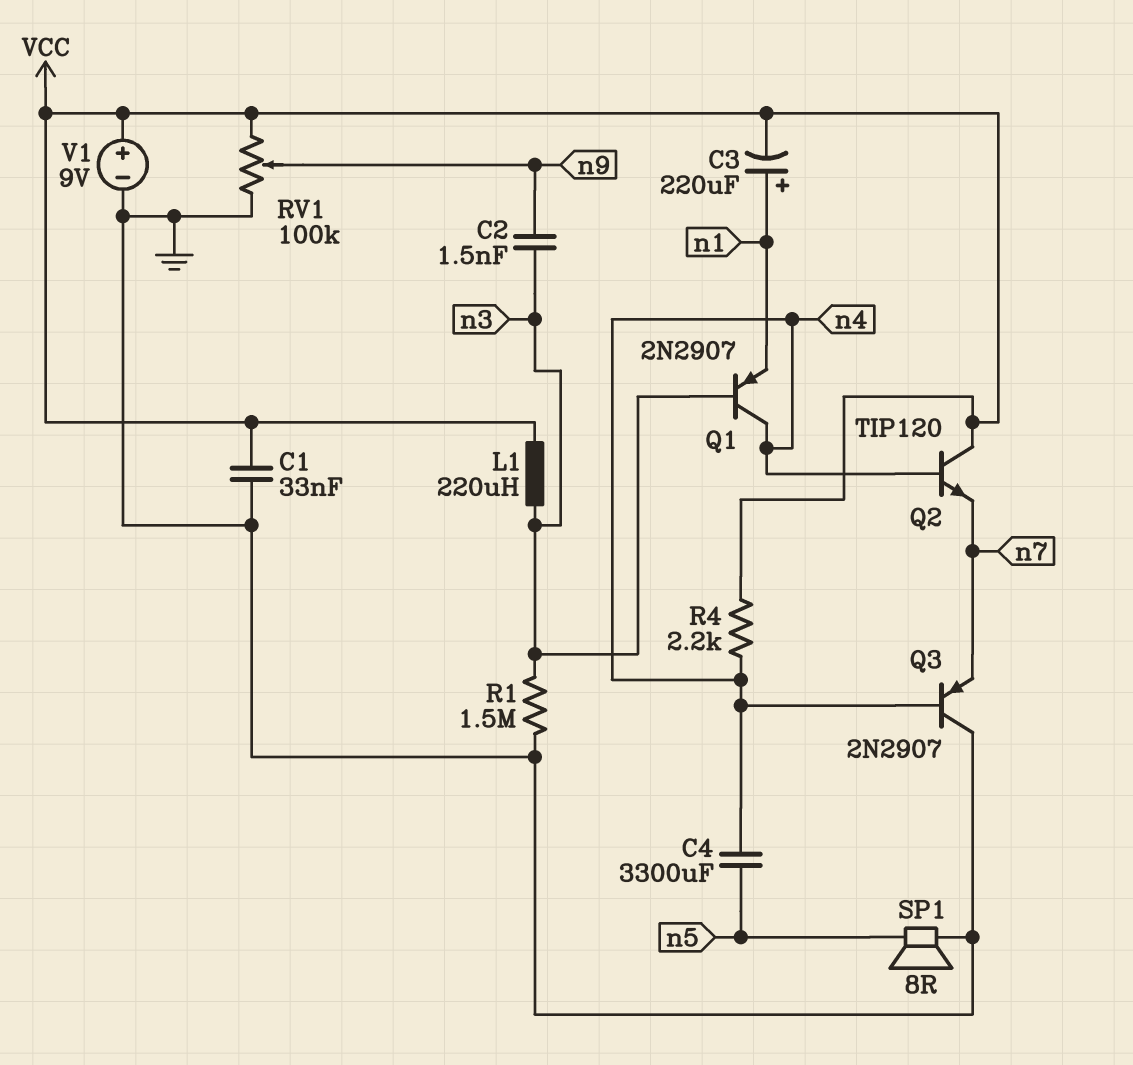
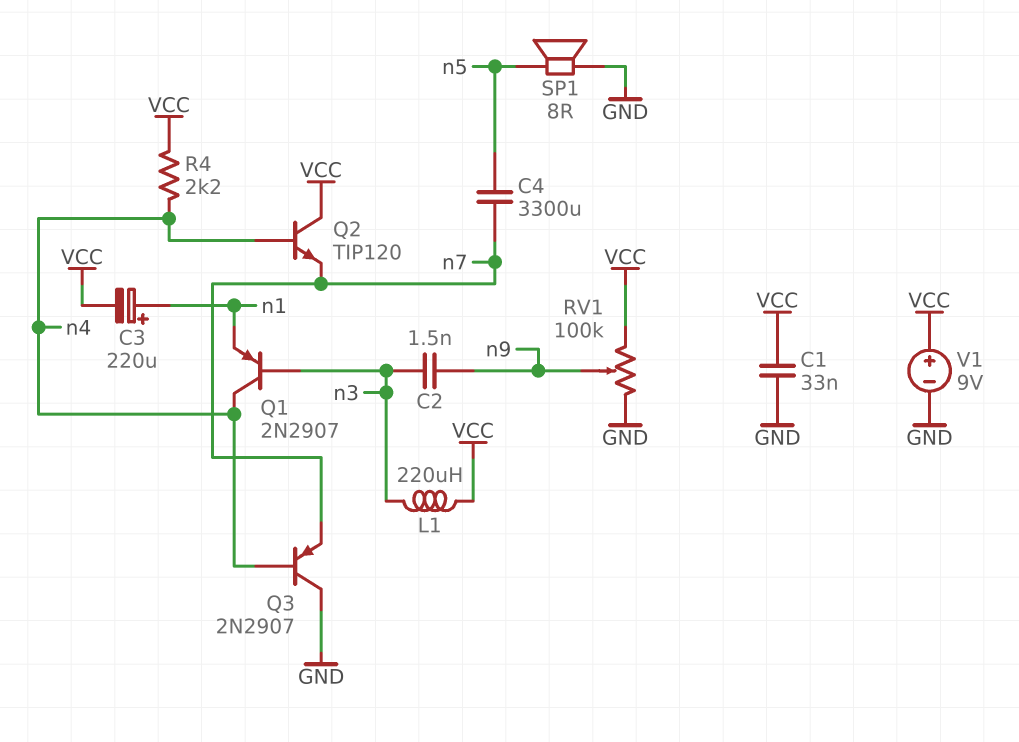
C4: 3300uF (n4, n5) -> 3300uF (n5, n7)
R1: 1.5M (GND, n3) -> none

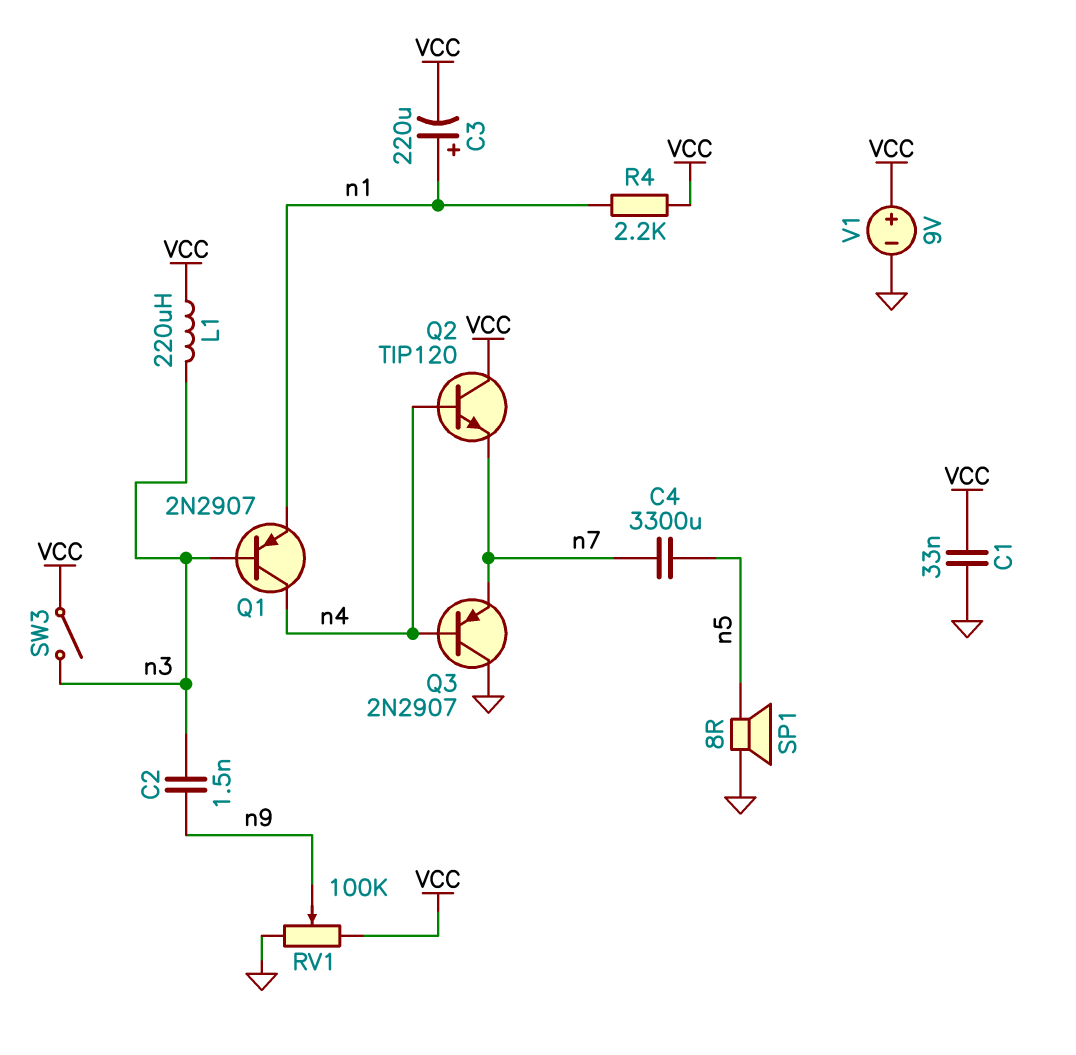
R4: 2.2k (VCC, n4) -> 2.2k (VCC, n1)
SW3: none -> switch (VCC, n3)

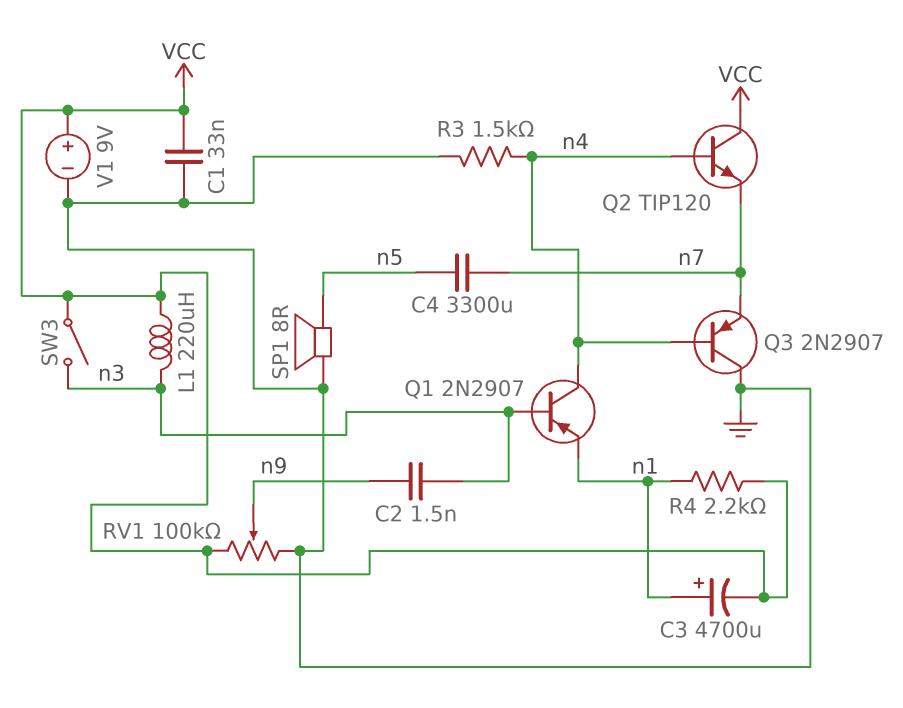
C3: 220uF (plus n1, minus VCC) -> 4700uF (plus n1, minus VCC)
R3: none -> 1.5k (GND, n4)

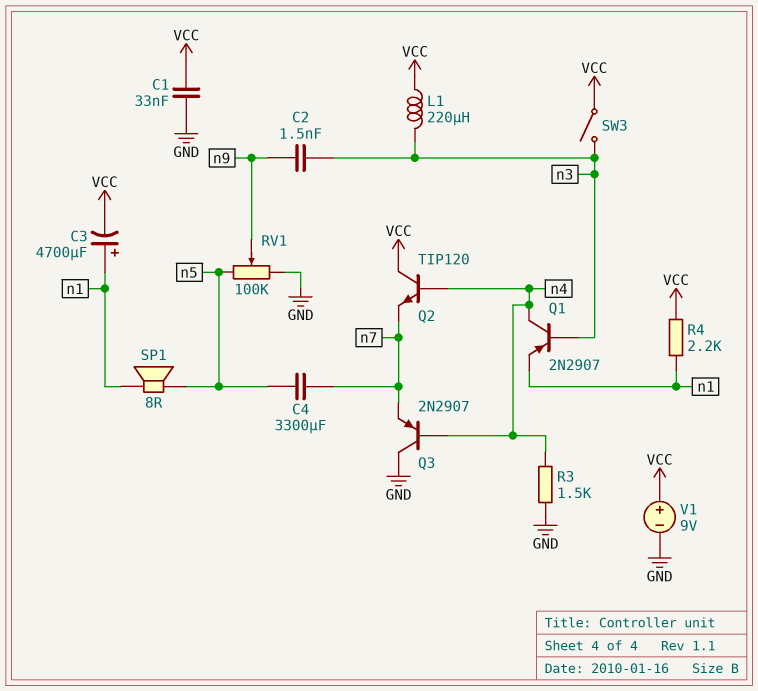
RV1: 100k (GND, VCC, wiper n9) -> 100k (GND, n5, wiper n9)
SP1: speaker 8R (GND, n5) -> speaker 8R (n1, n5)

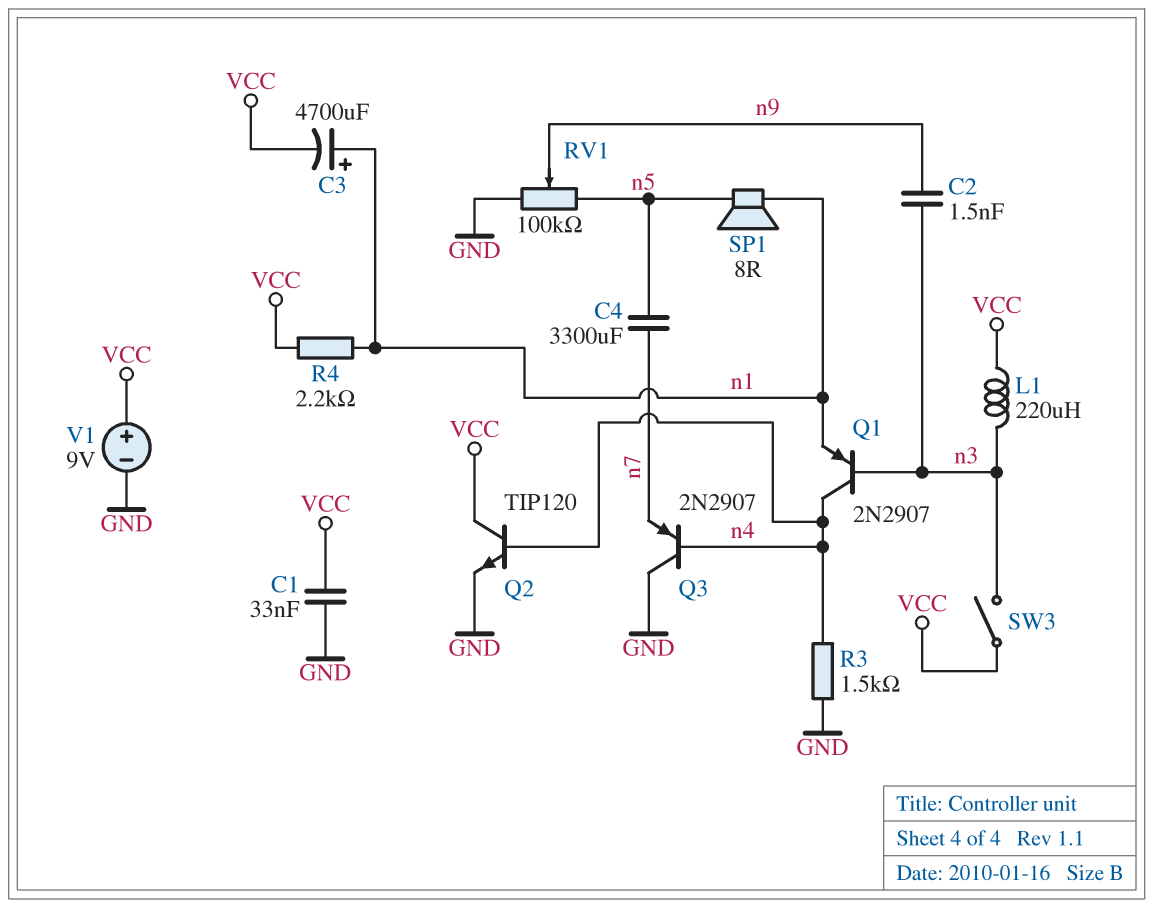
Q2: NPN TIP120 (B n4, C VCC, E n7) -> NPN TIP120 (B n4, C VCC, E GND)

